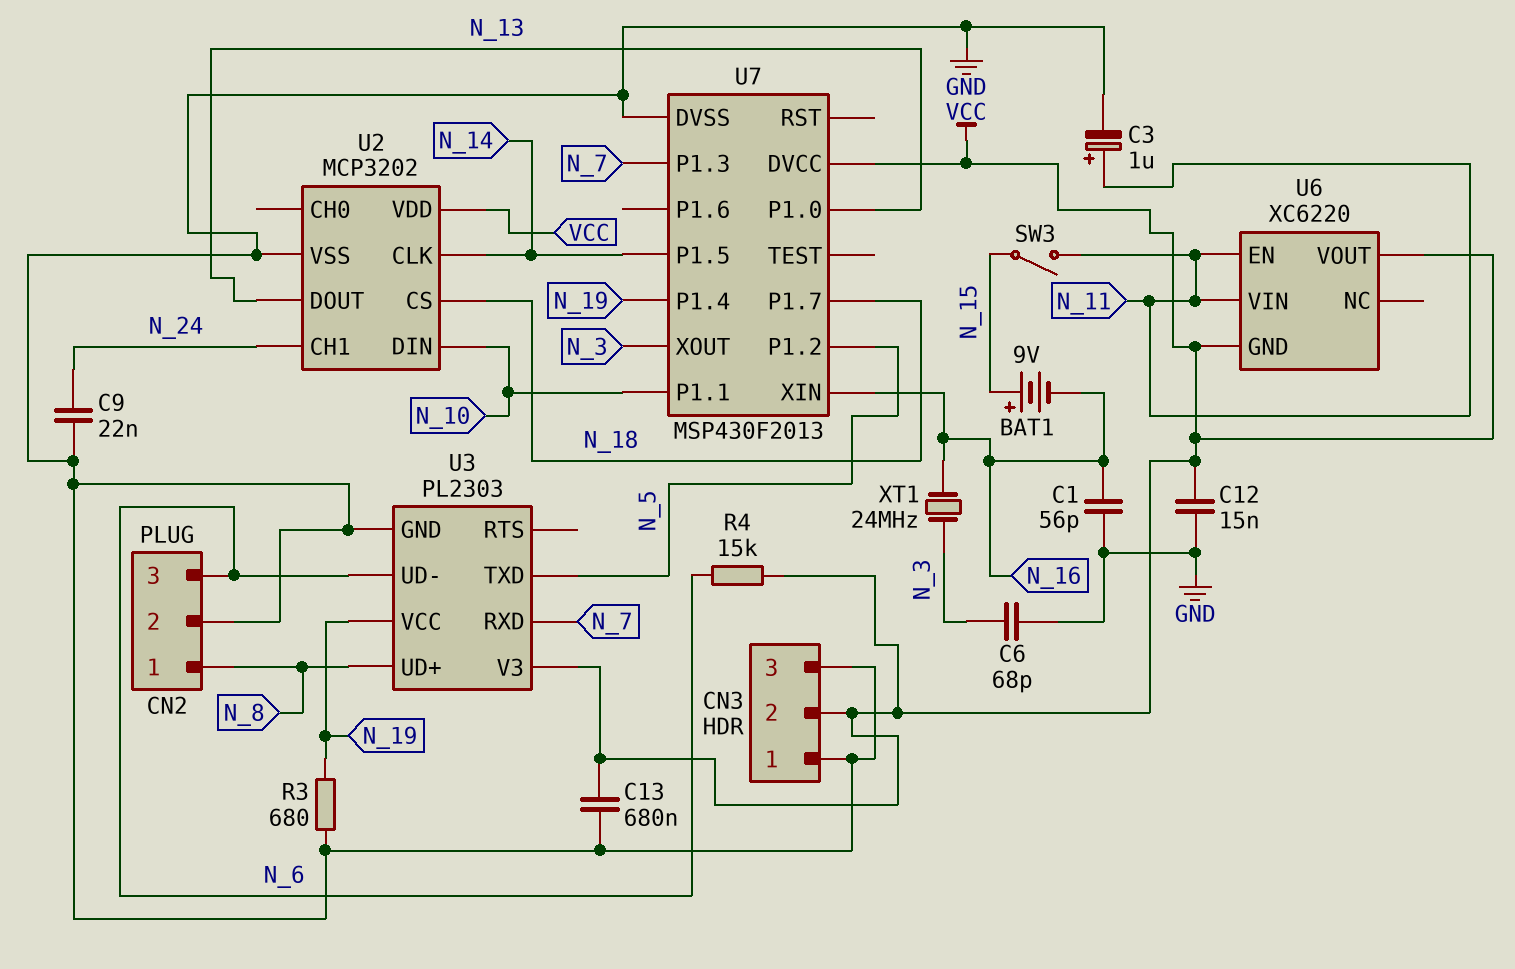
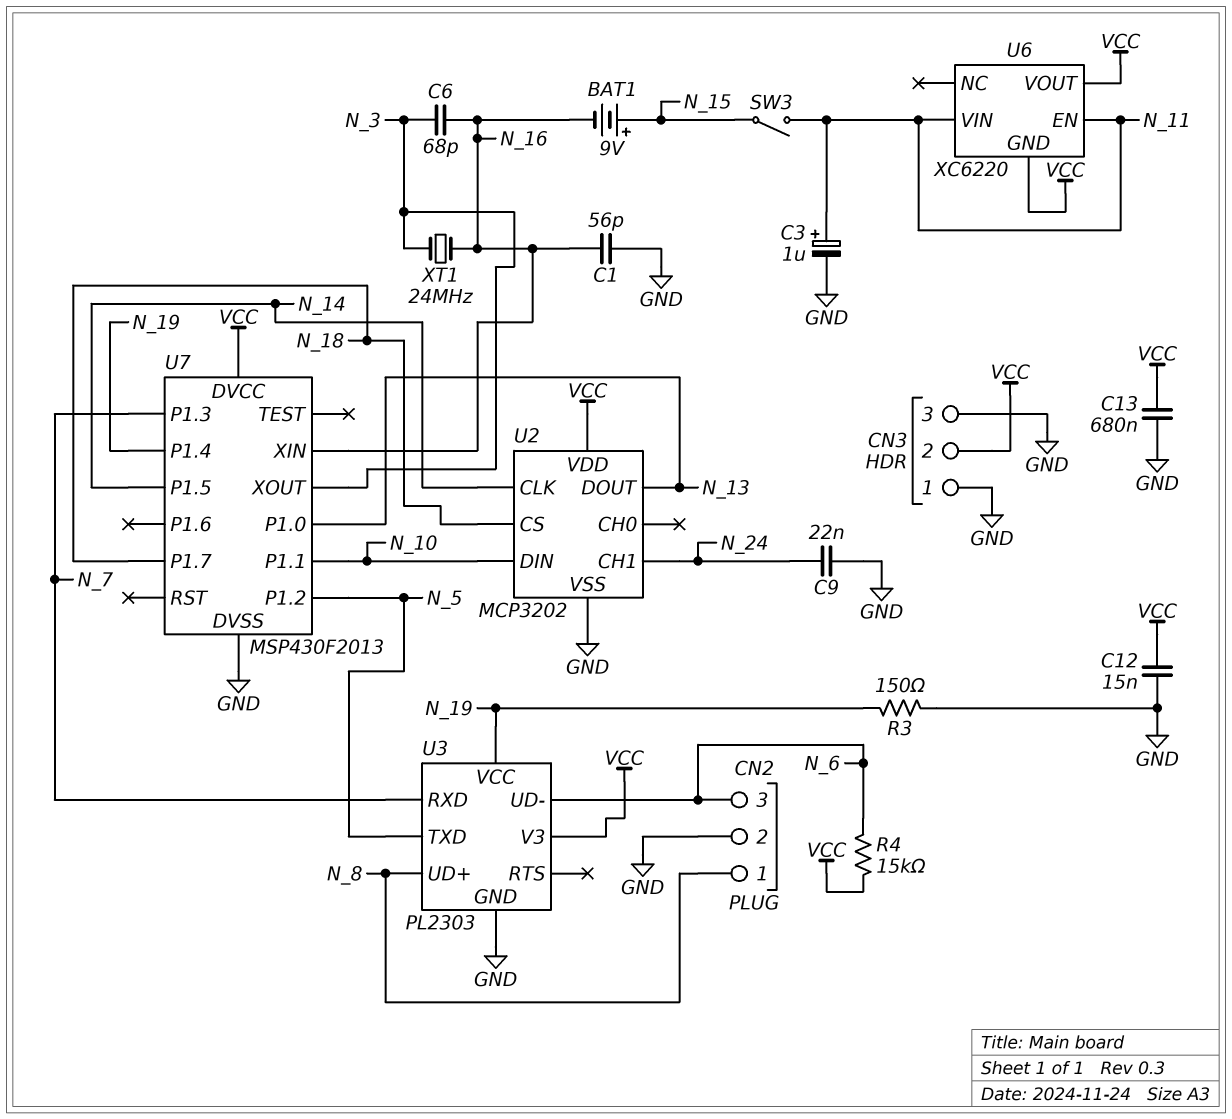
C6: 68pF (GND, N_3) -> 68pF (N_3, N_16)
R3: 680 (GND, N_19) -> 150 (GND, N_19)

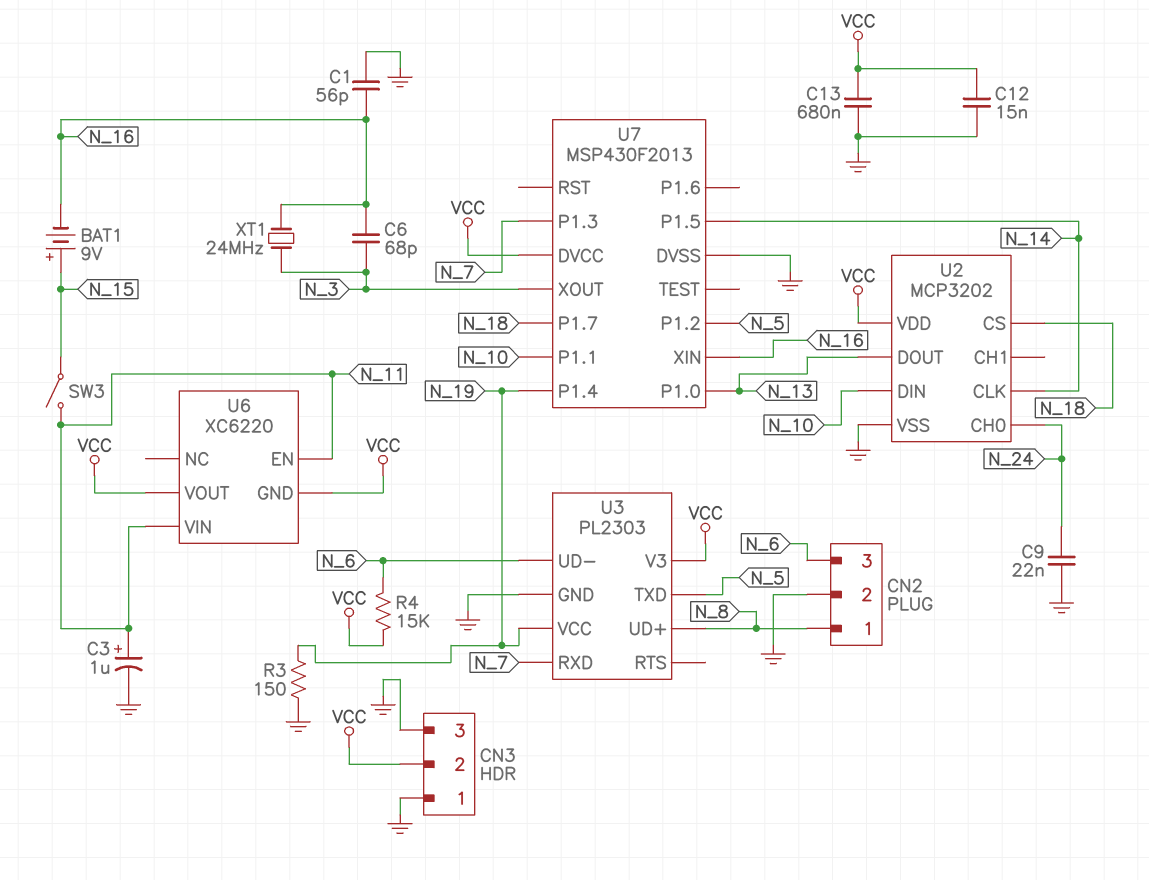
U2 pin CH0: none -> N_24
U2 pin CH1: N_24 -> none

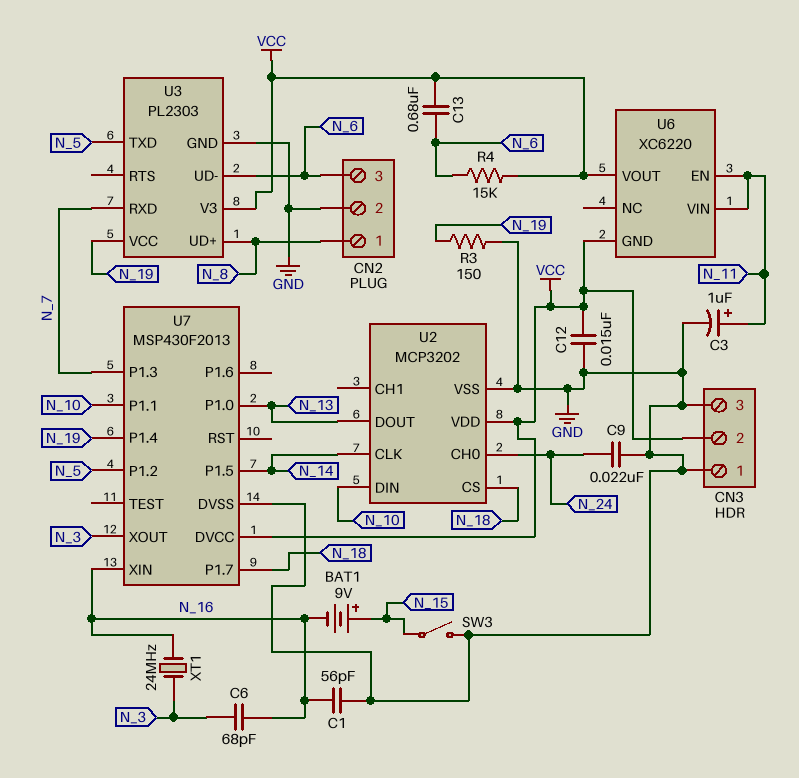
C13: 680nF (GND, VCC) -> 680nF (N_6, VCC)
SW3: switch (N_11, N_15) -> switch (GND, N_15)

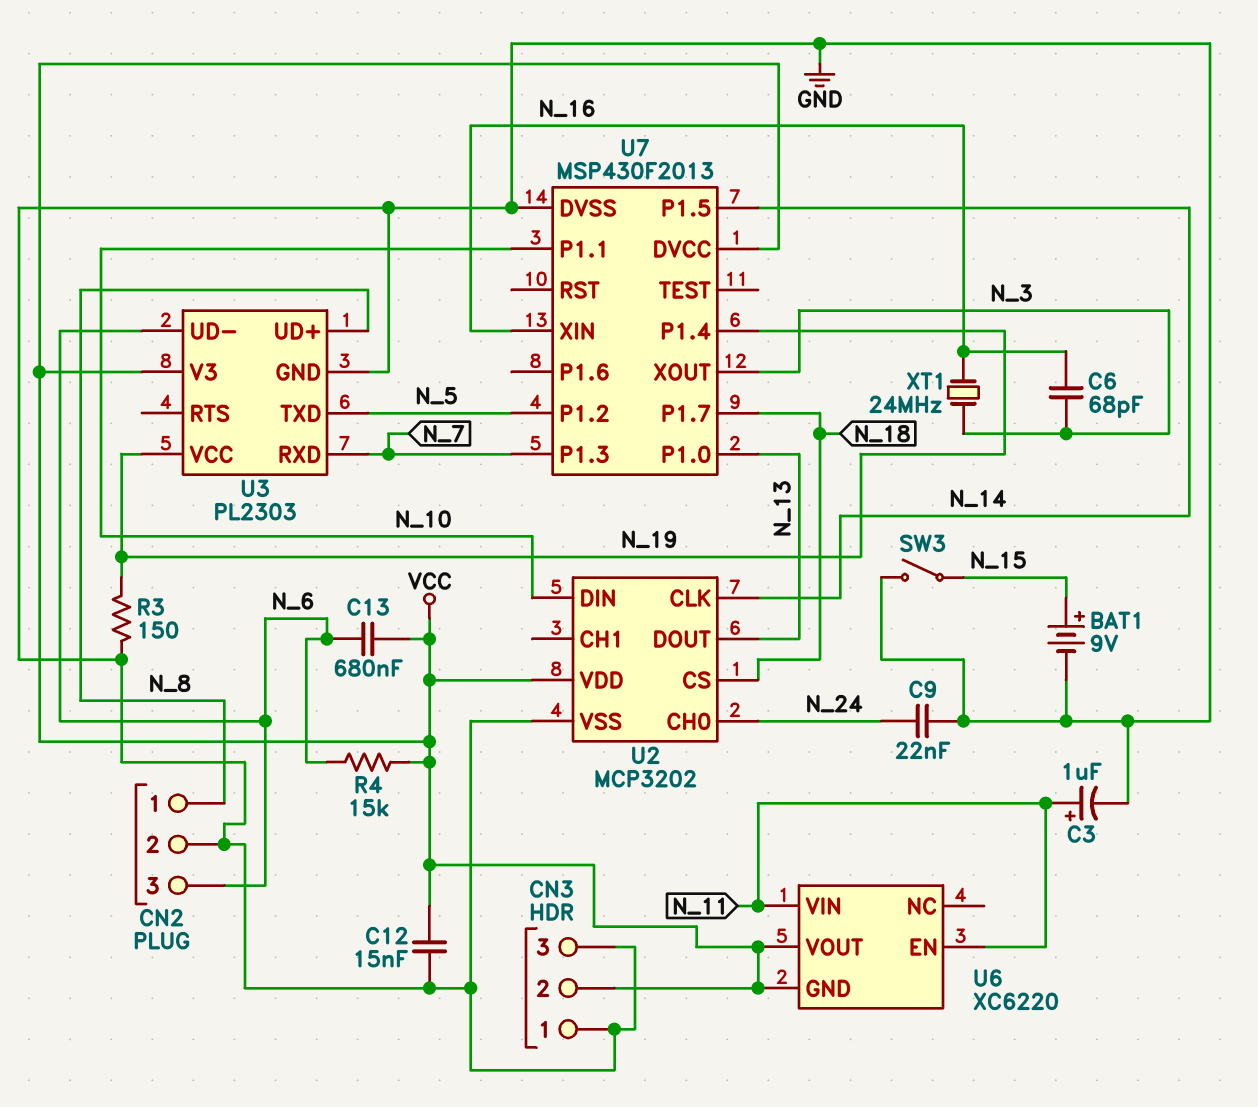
BAT1: 9V (plus N_15, minus N_16) -> 9V (plus N_15, minus GND)
C1: 56pF (GND, N_16) -> none

